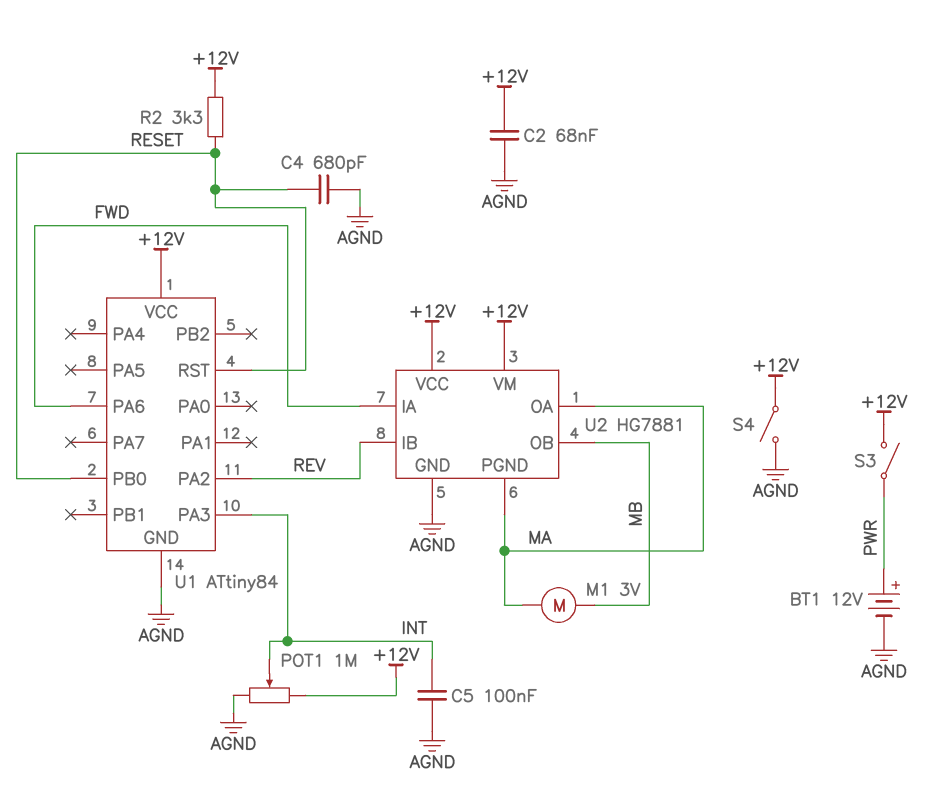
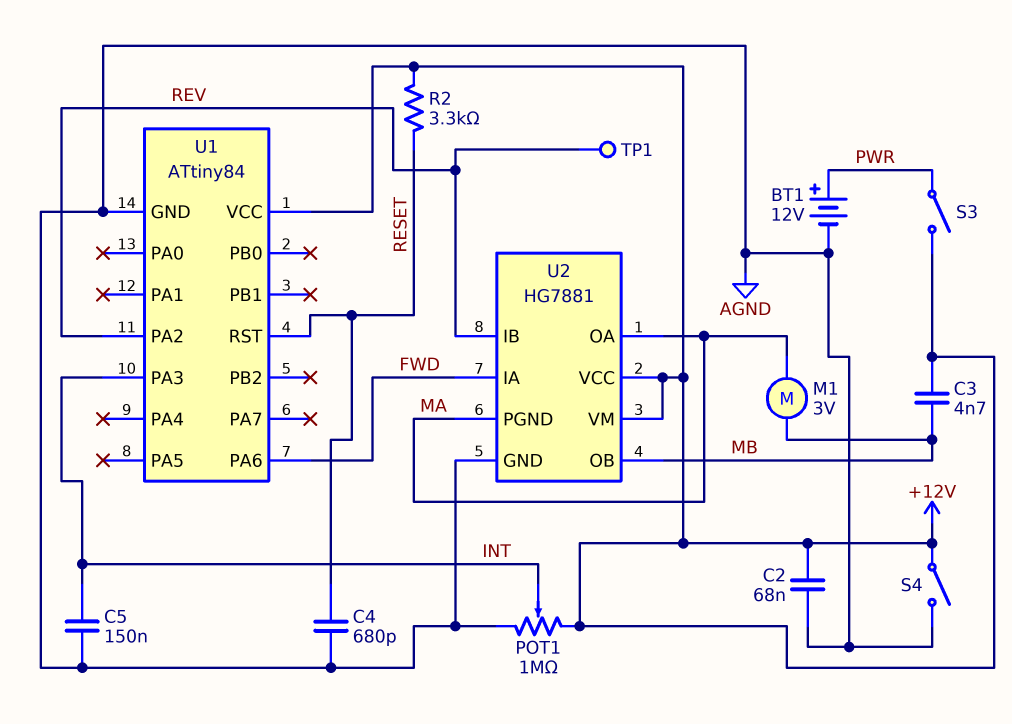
C3: none -> 4.7nF (+12V, MB)
C5: 100nF (AGND, INT) -> 150nF (AGND, INT)
TP1: none -> test point (REV)
U1 pin PB0: RESET -> none

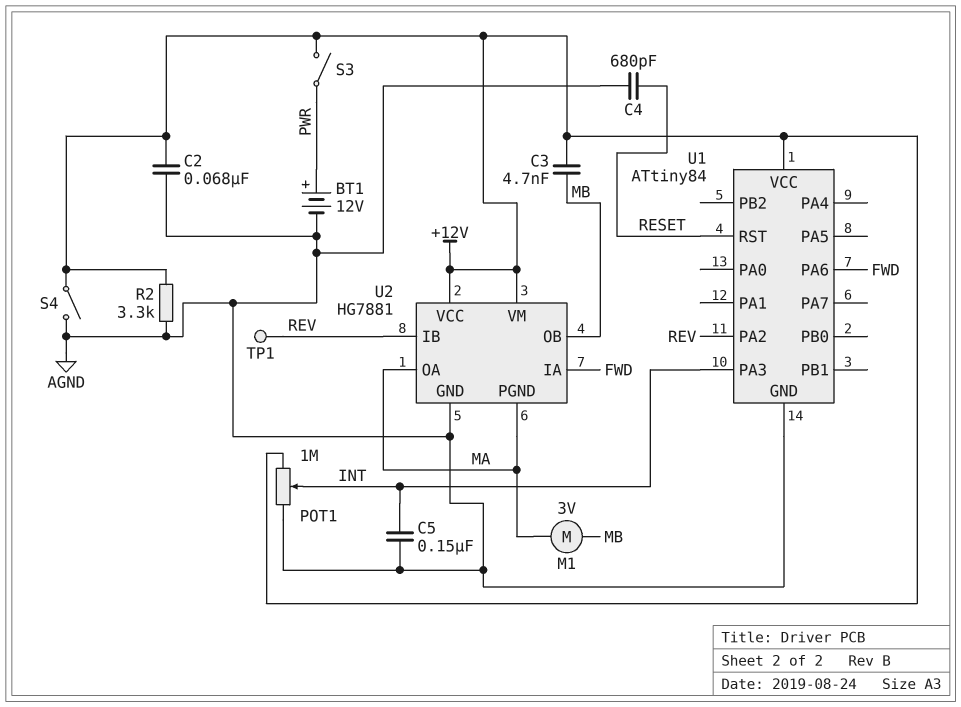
R2: 3.3k (+12V, RESET) -> 3.3k (+12V, AGND)

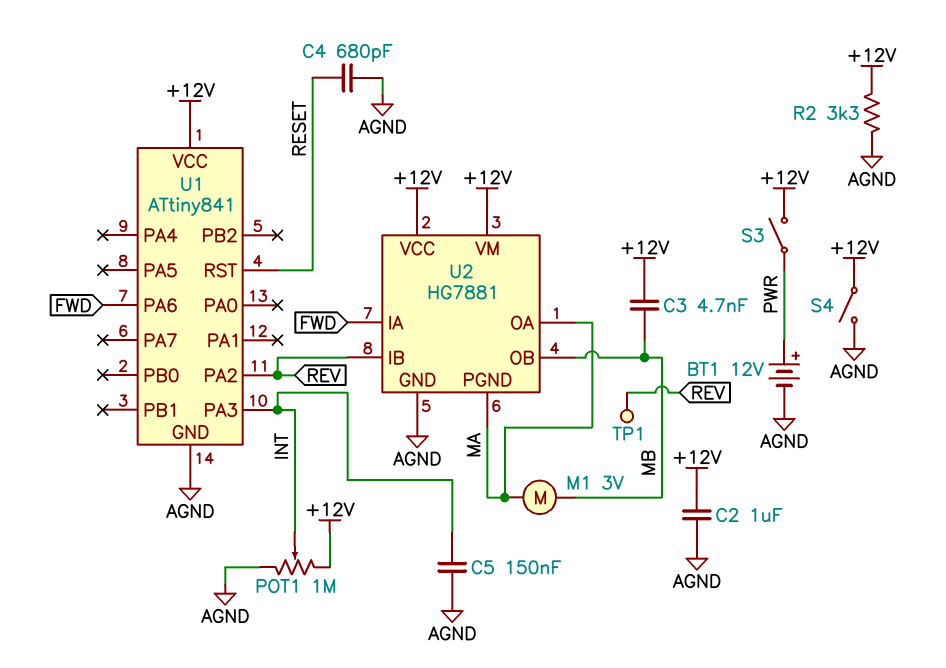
C2: 68nF (+12V, AGND) -> 1uF (+12V, AGND)
U1: ATtiny84 -> ATtiny841

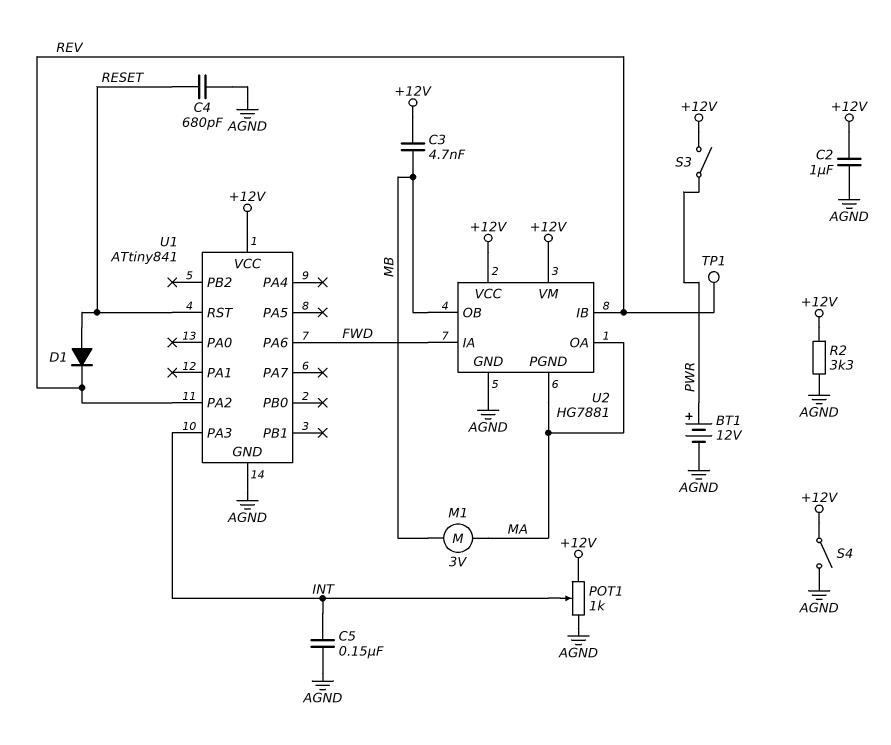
D1: none -> diode (A RESET, K REV)
POT1: 1M (+12V, AGND, wiper INT) -> 1k (+12V, AGND, wiper INT)

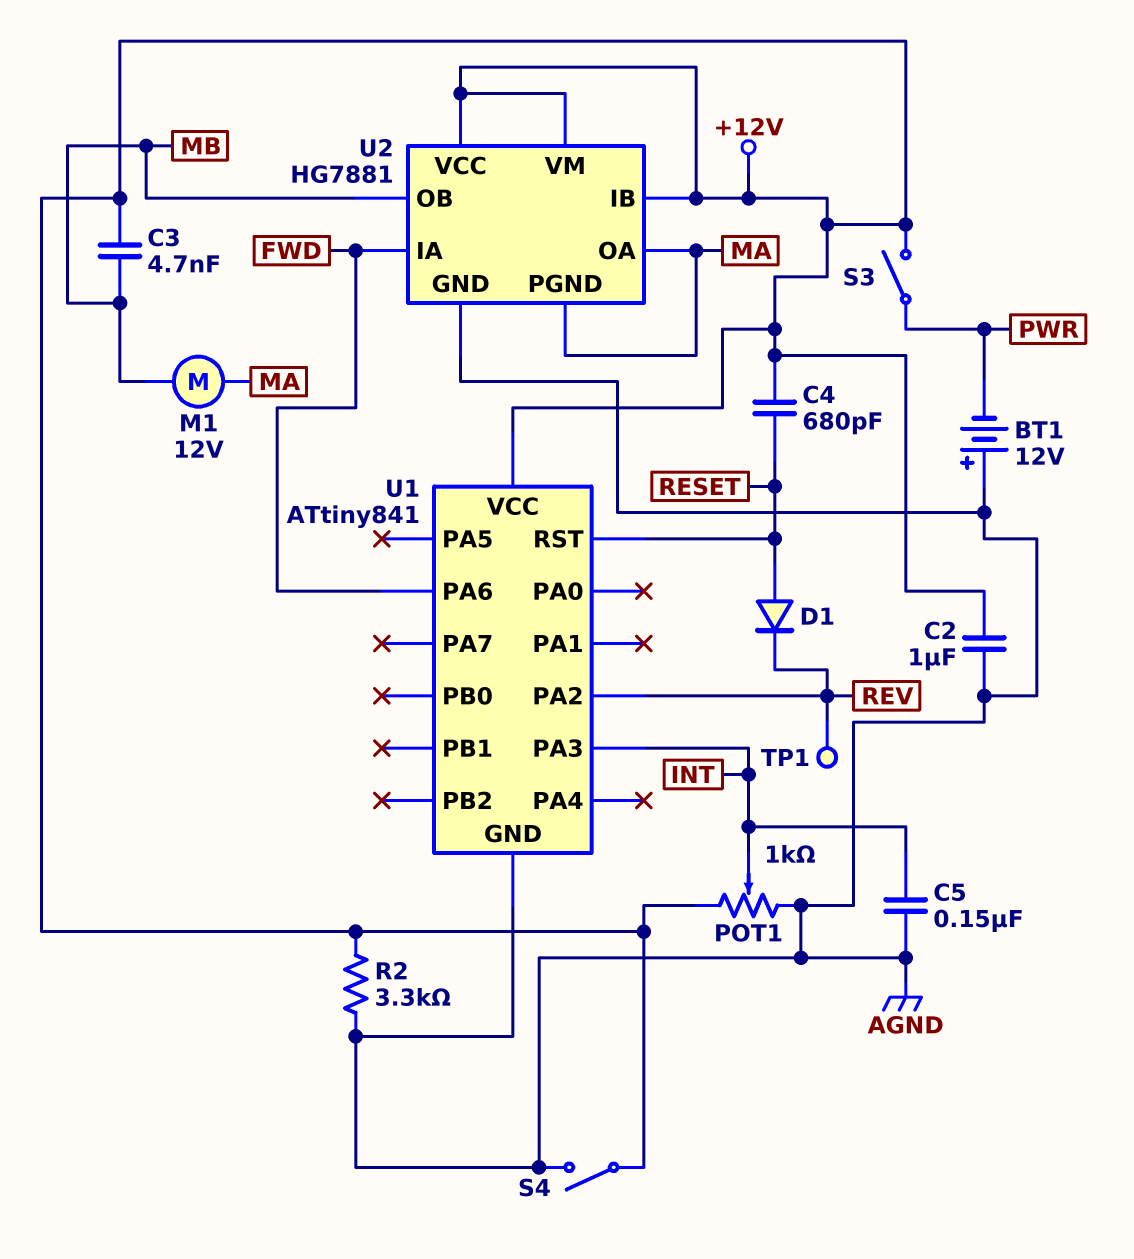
BT1: 12V (plus PWR, minus AGND) -> 12V (plus AGND, minus PWR)
C4: 680pF (AGND, RESET) -> 680pF (+12V, RESET)
M1: motor 3V (MA, MB) -> motor 12V (MA, MB)
U2 pin IB: REV -> +12V

